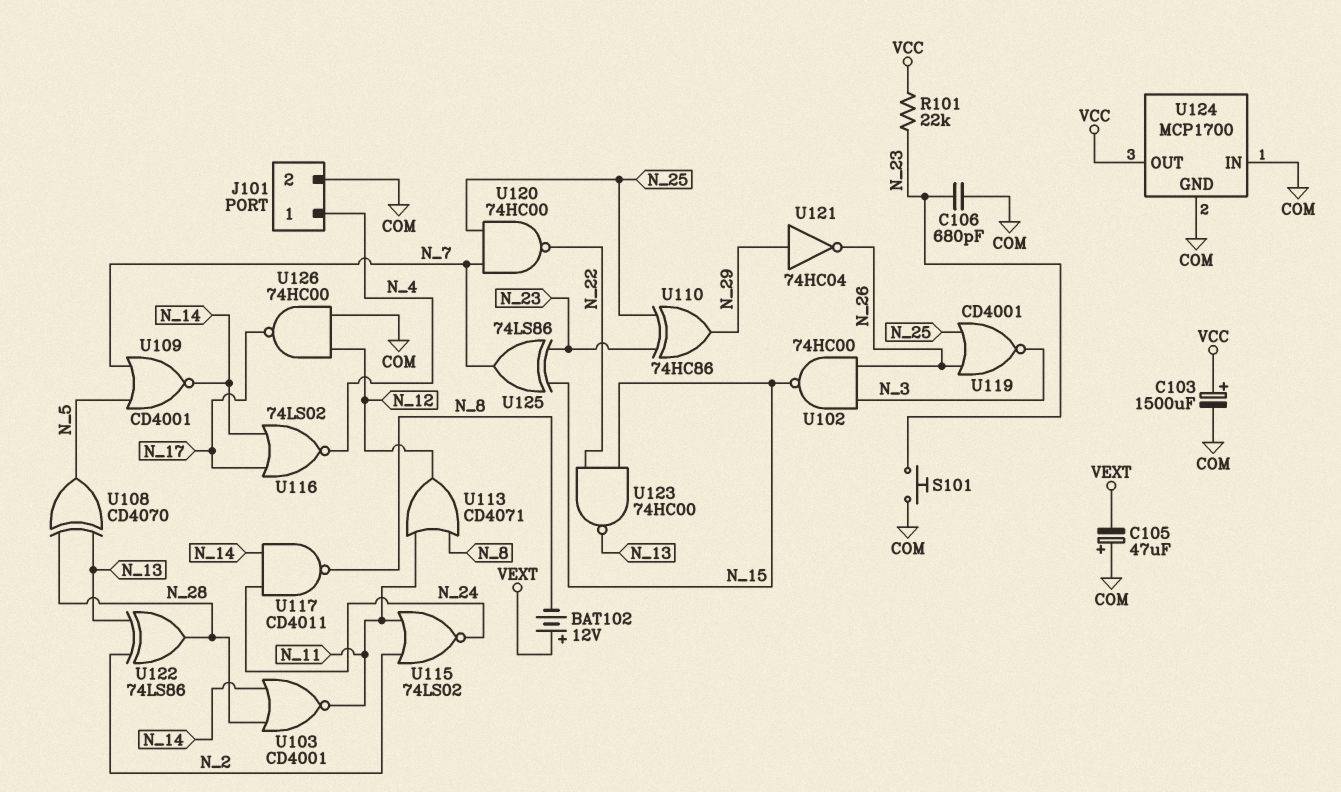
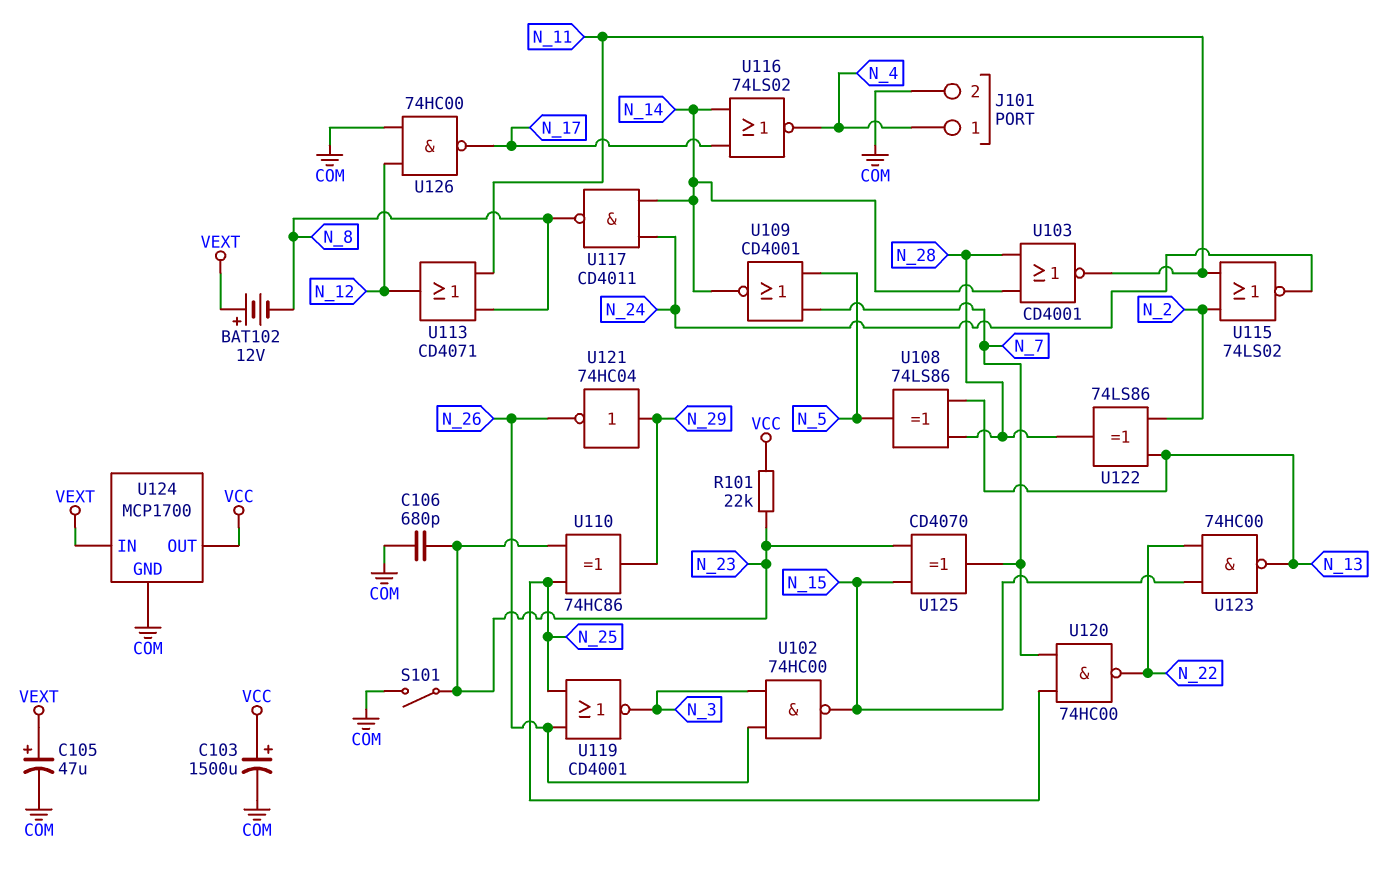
C105: 47uF (plus COM, minus VEXT) -> 47uF (plus VEXT, minus COM)
S101: button (COM, N_23) -> switch (COM, N_23)
U108: XOR CD4070 (in N_13, in N_28, out N_5) -> XOR 74LS86 (in N_13, in N_28, out N_5)
U124 pin IN: COM -> VEXT
U125: XOR 74LS86 (in N_15, in N_23, out N_7) -> XOR CD4070 (in N_15, in N_23, out N_7)

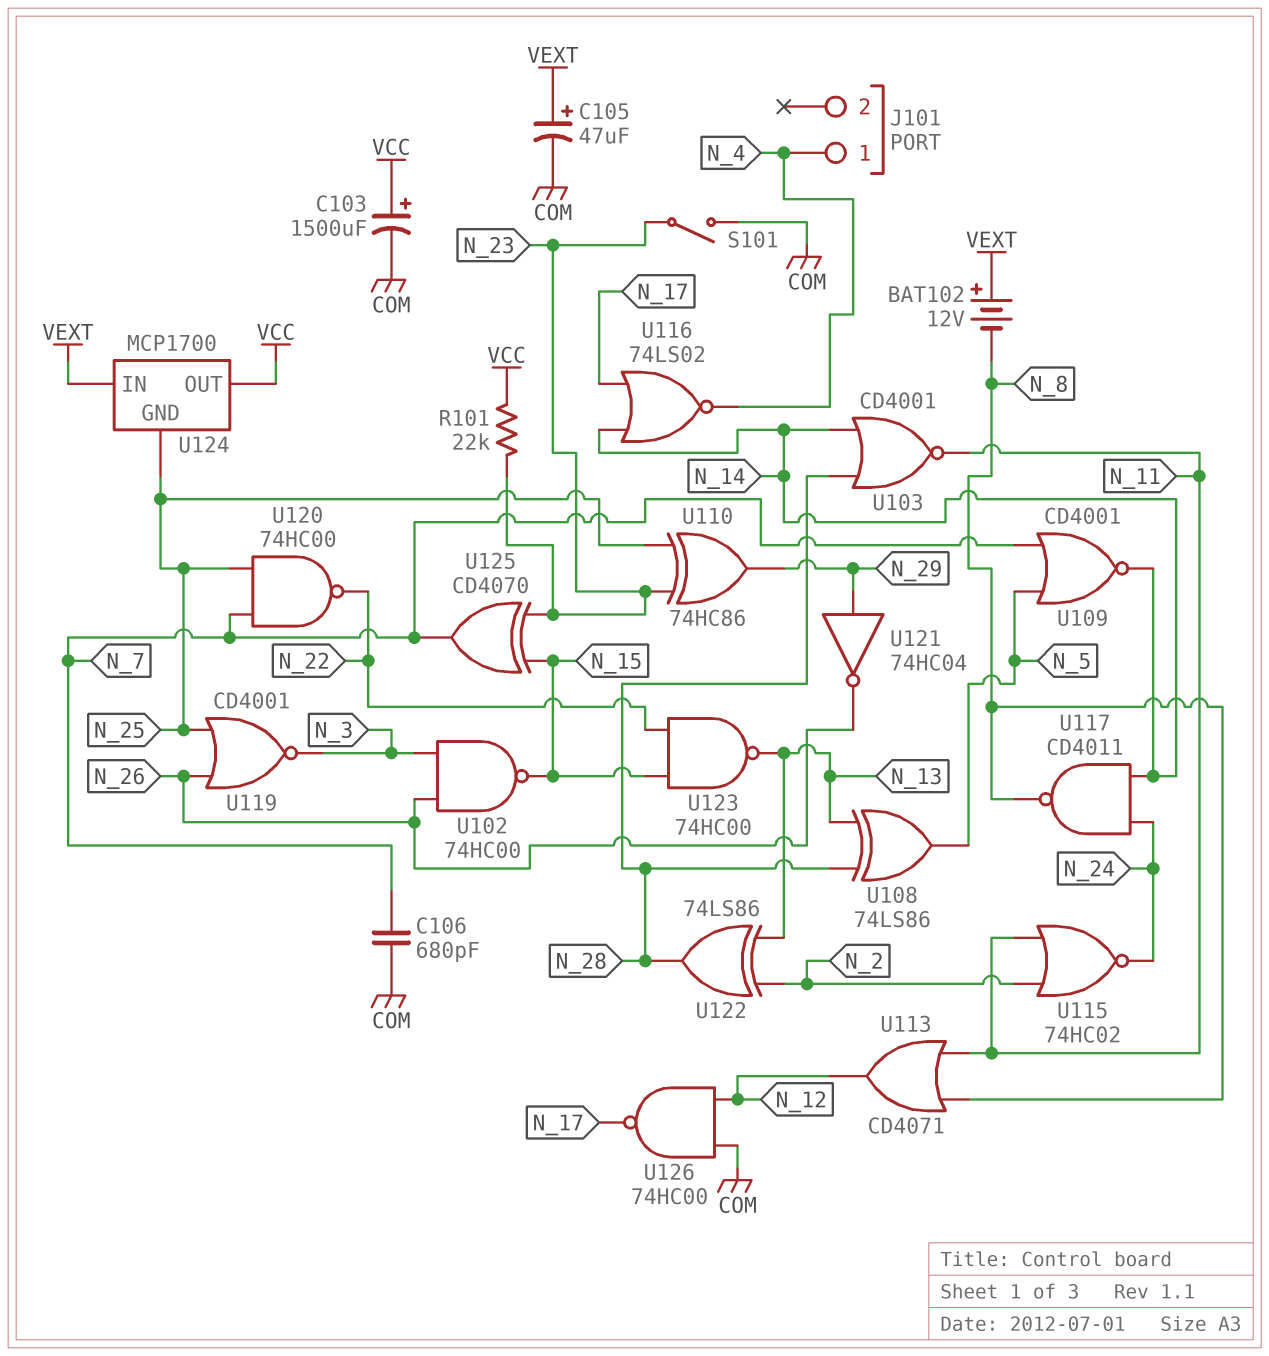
C106: 680pF (COM, N_23) -> 680pF (COM, N_7)
J101 pin 2: COM -> none
U115: NOR 74LS02 (in N_2, in N_11, out N_24) -> NOR 74HC02 (in N_2, in N_11, out N_24)
U124 pin GND: COM -> N_25

